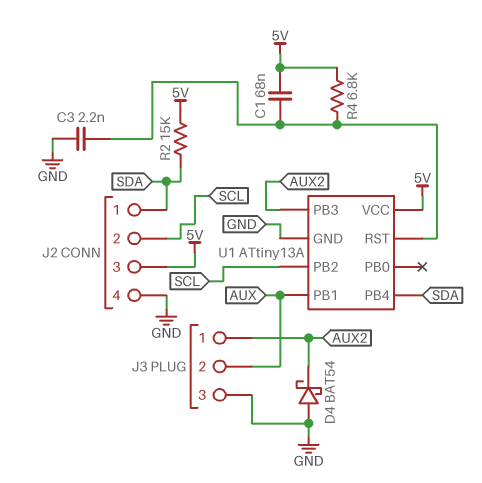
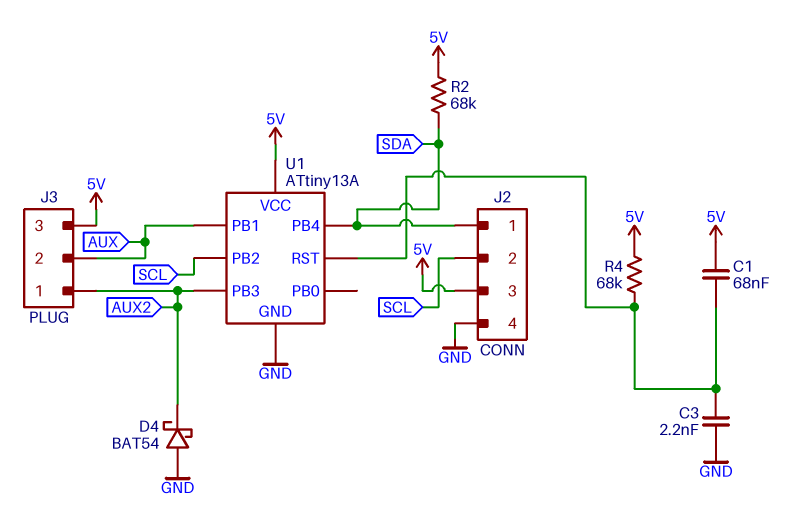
J3 pin 3: GND -> 5V
R2: 15k (5V, SDA) -> 68k (5V, SDA)
R4: 6.8k (5V, U1/RST) -> 68k (5V, U1/RST)

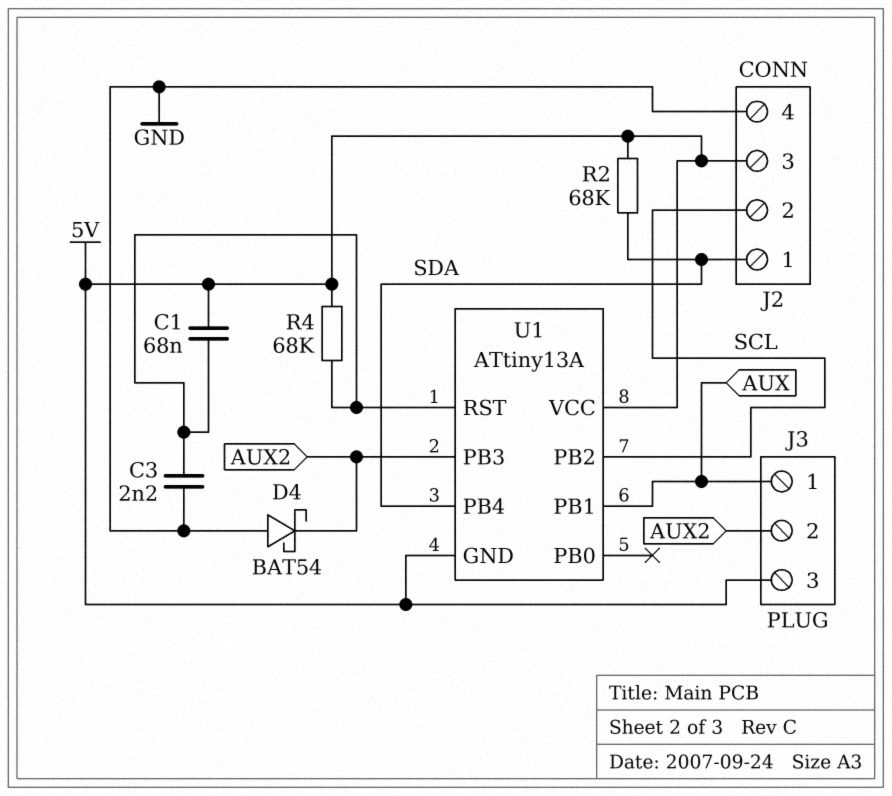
J3 pin 1: AUX2 -> AUX
J3 pin 2: AUX -> AUX2
U1 pin GND: GND -> 5V

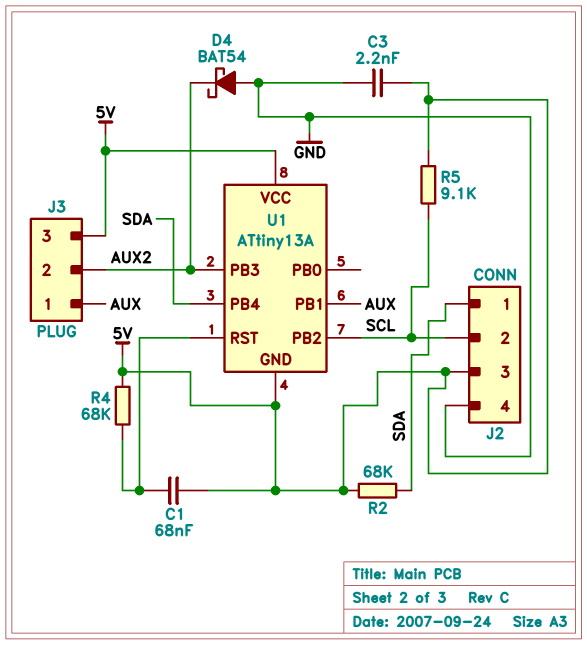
C3: 2.2nF (GND, U1/RST) -> 2.2nF (5V, GND)
R5: none -> 9.1k (5V, SCL)

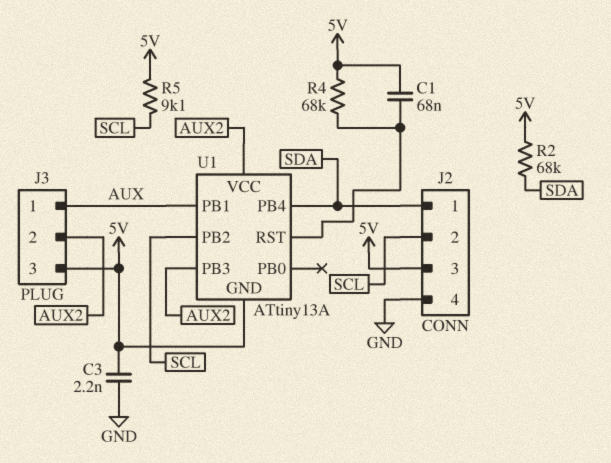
D4: schottky BAT54 (A GND, K AUX2) -> none
U1 pin VCC: 5V -> AUX2

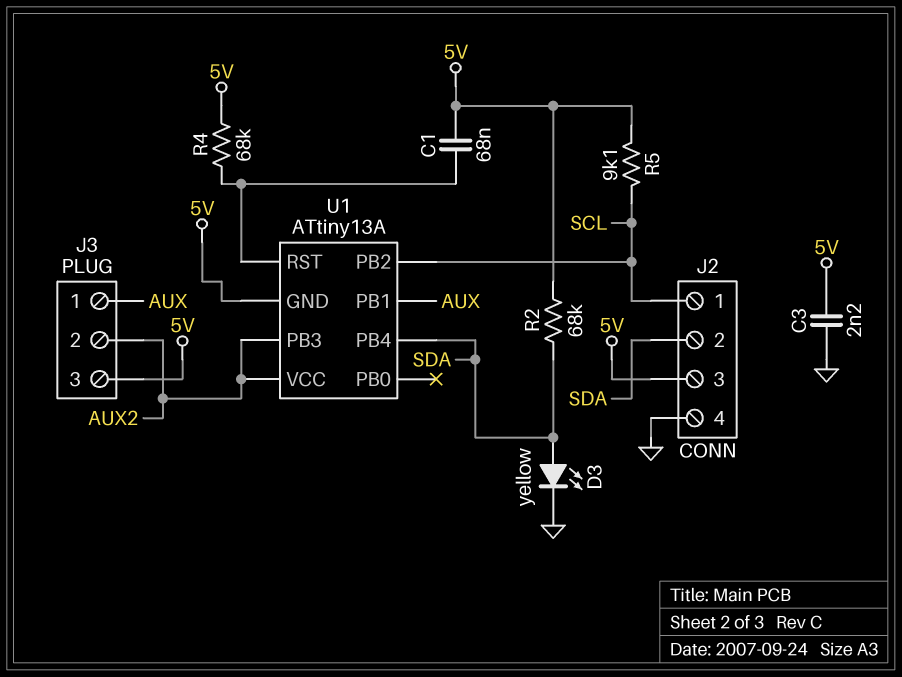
D3: none -> LED yellow (A SDA, K GND)
J2 pin 1: SDA -> SCL
J2 pin 2: SCL -> SDA

